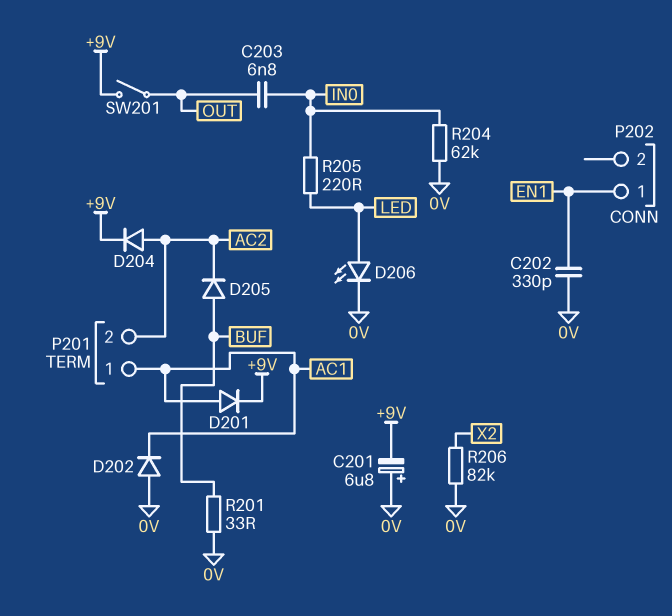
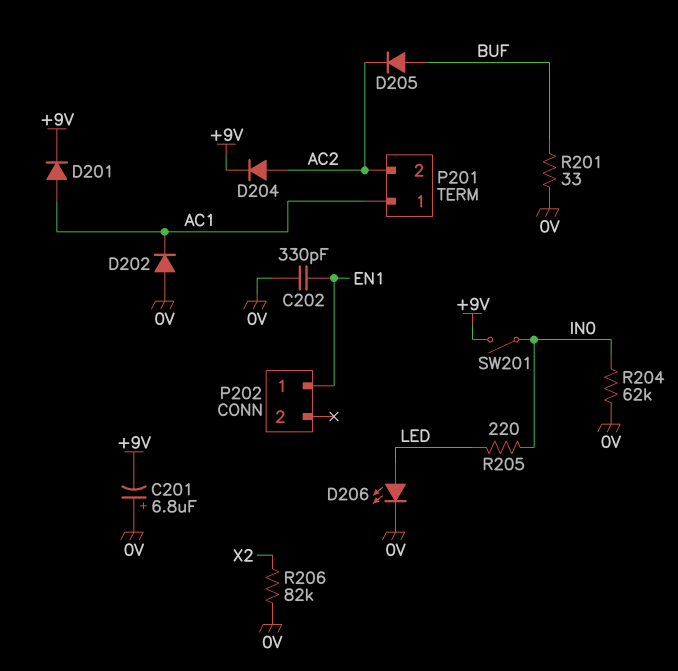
C203: 6.8nF (IN0, OUT) -> none
SW201: switch (+9V, OUT) -> switch (+9V, IN0)

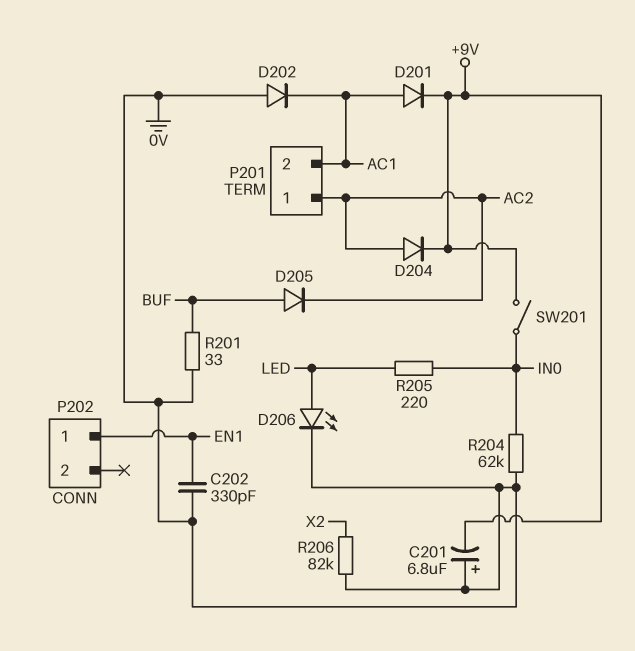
P201 pin 1: AC1 -> AC2
P201 pin 2: AC2 -> AC1

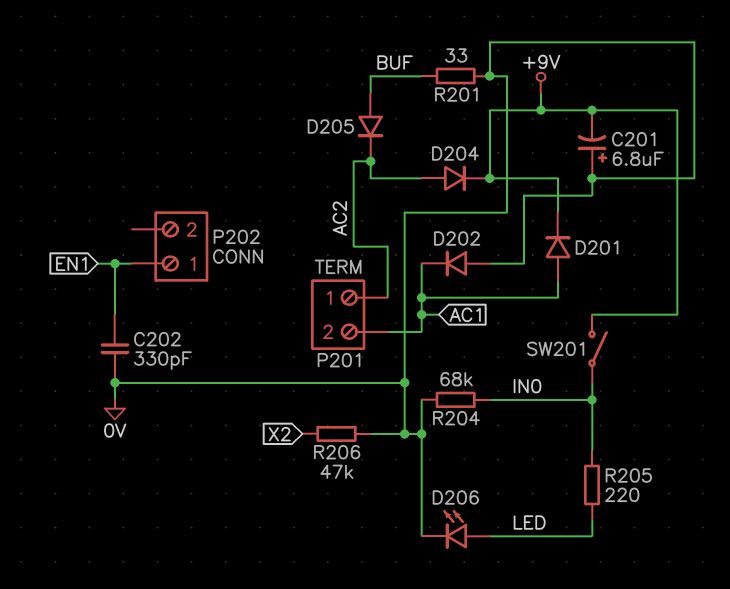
R204: 62k (0V, IN0) -> 68k (0V, IN0)
R206: 82k (0V, X2) -> 47k (0V, X2)

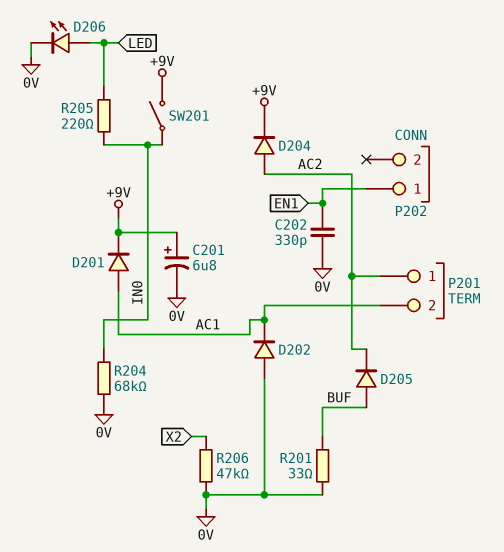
C201: 6.8uF (plus 0V, minus +9V) -> 6.8uF (plus +9V, minus 0V)

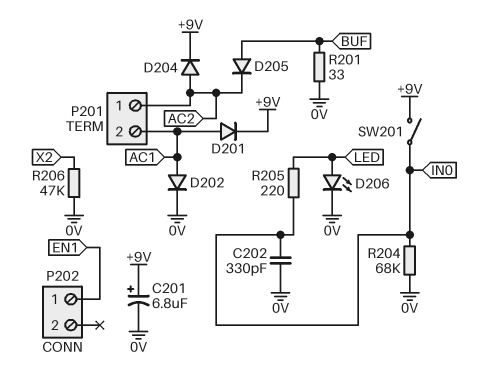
C202: 330pF (0V, EN1) -> 330pF (0V, IN0)
D202: diode (A 0V, K AC1) -> diode (A AC1, K 0V)

